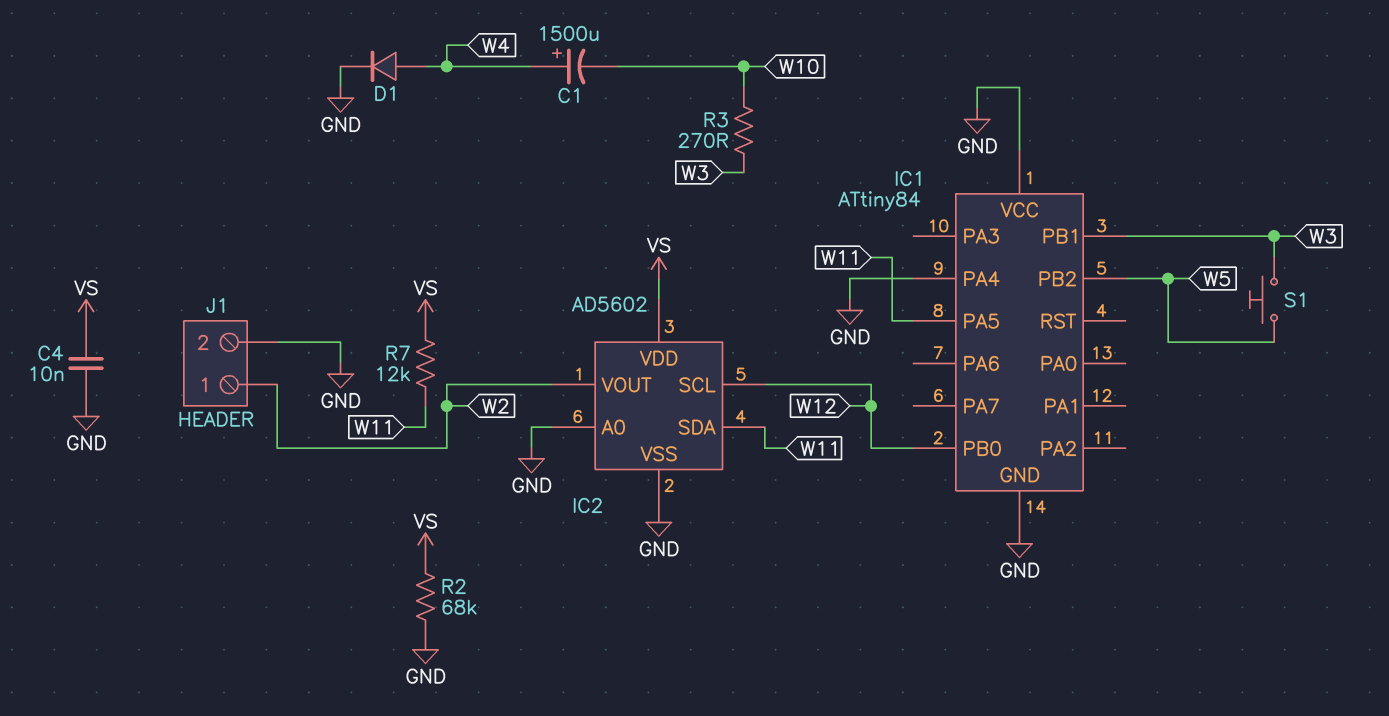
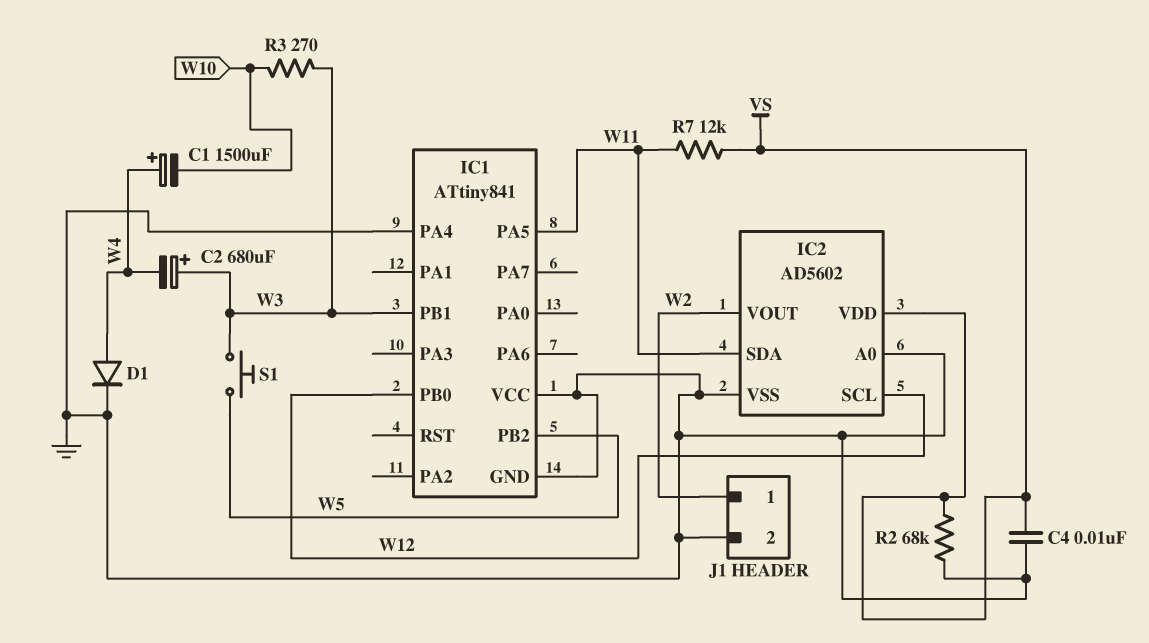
C2: none -> 680uF (plus W3, minus W4)
IC1: ATtiny84 -> ATtiny841

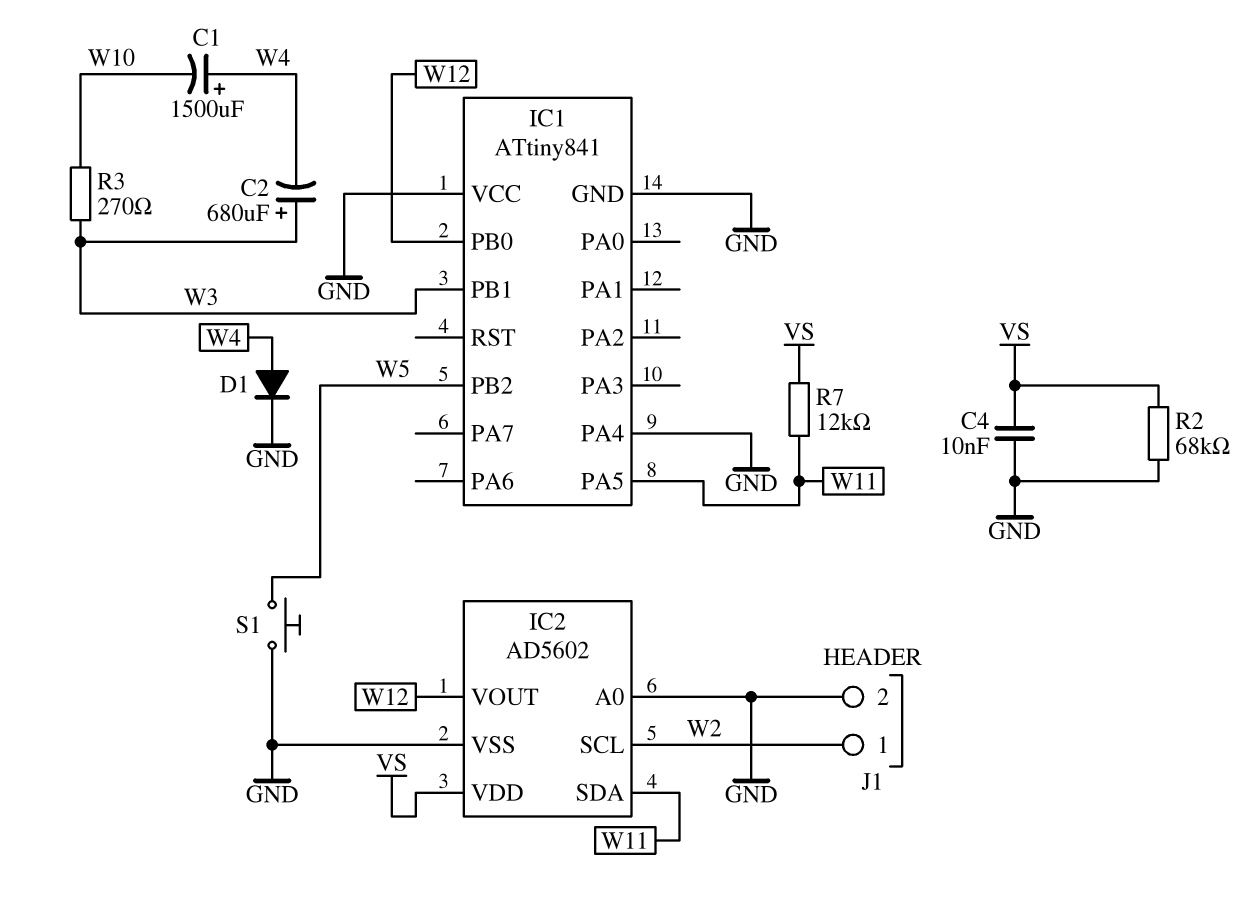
IC2 pin SCL: W12 -> W2
IC2 pin VOUT: W2 -> W12
S1: button (W3, W5) -> button (GND, W5)

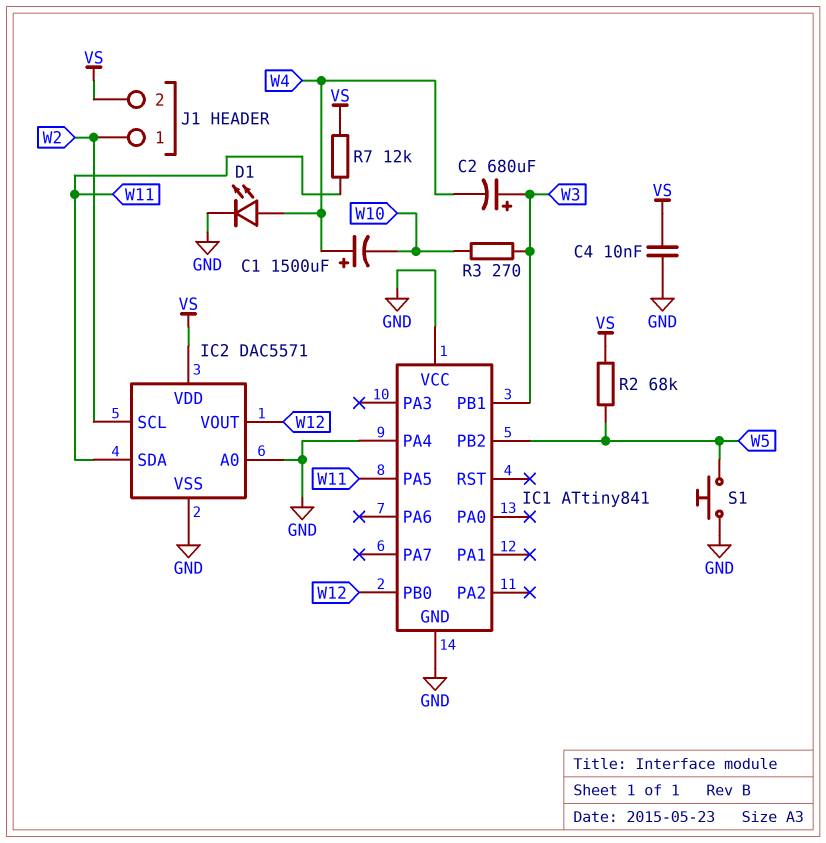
D1: diode (A W4, K GND) -> LED (A W4, K GND)
IC2: AD5602 -> DAC5571
J1 pin 2: GND -> VS
R2: 68k (GND, VS) -> 68k (VS, W5)

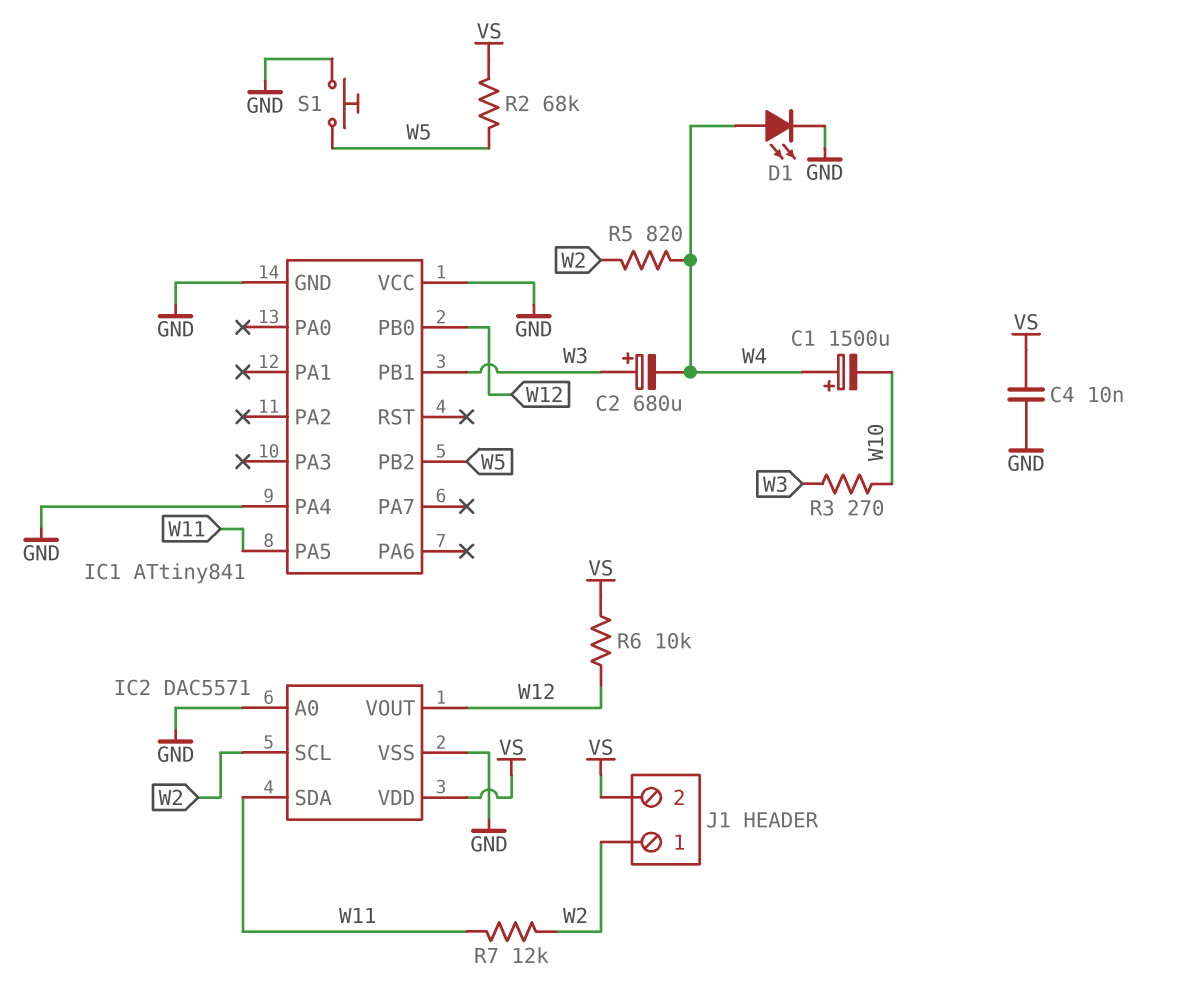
R5: none -> 820 (W2, W4)
R6: none -> 10k (VS, W12)
R7: 12k (VS, W11) -> 12k (W2, W11)

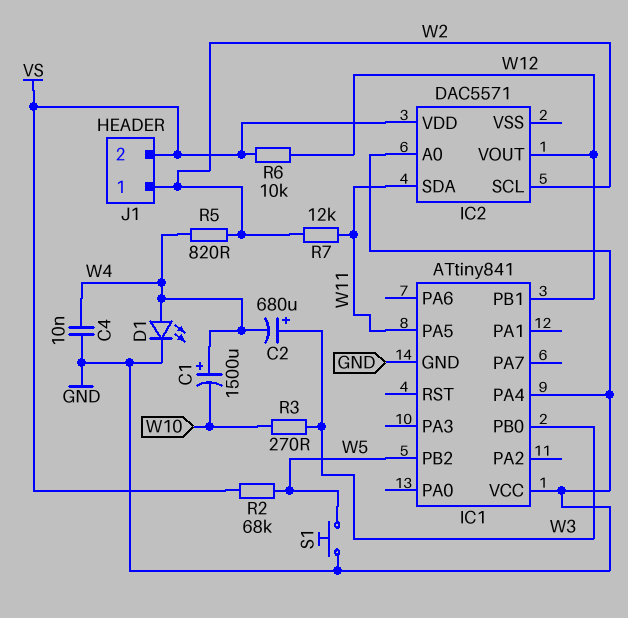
C4: 10nF (GND, VS) -> 10nF (GND, W4)
IC1 pin PB0: W12 -> W3
IC1 pin PB1: W3 -> W12
IC2 pin VSS: GND -> none

